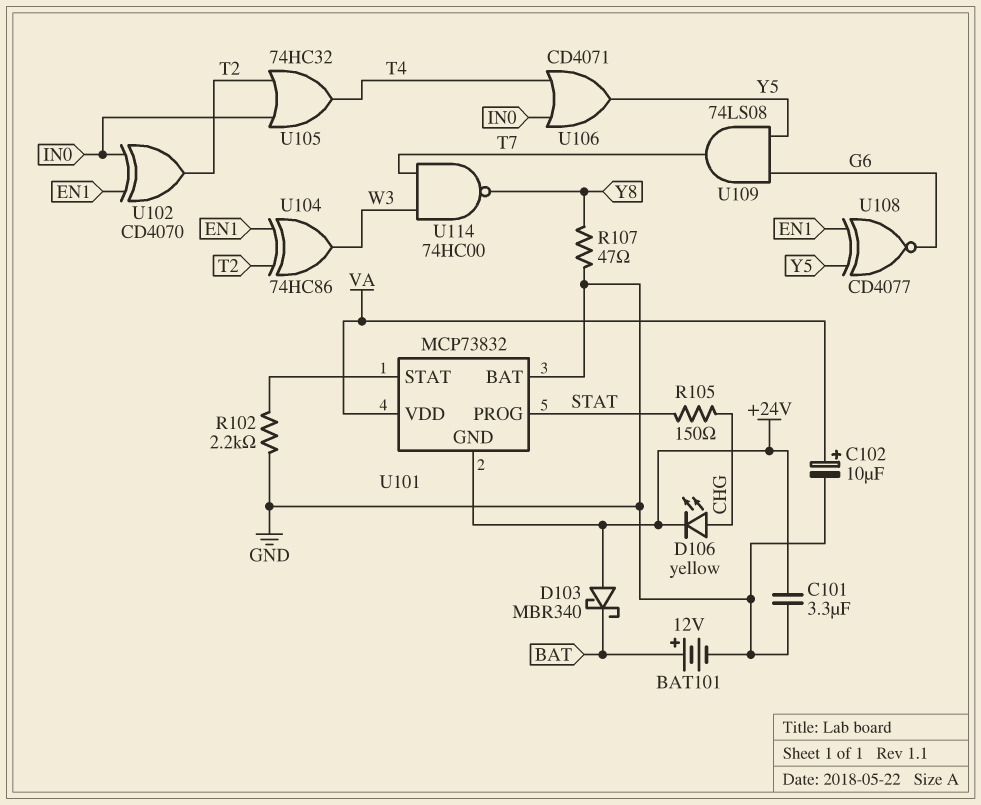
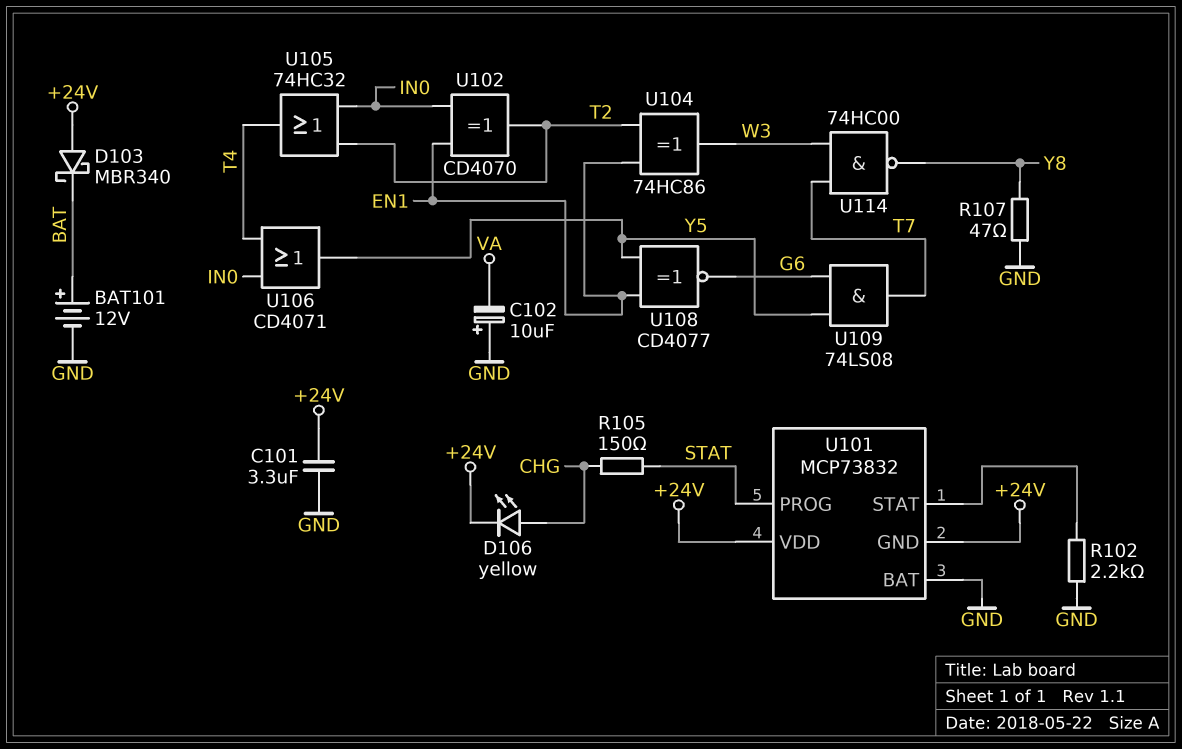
C102: 10uF (plus VA, minus GND) -> 10uF (plus GND, minus VA)
U101 pin VDD: VA -> +24V

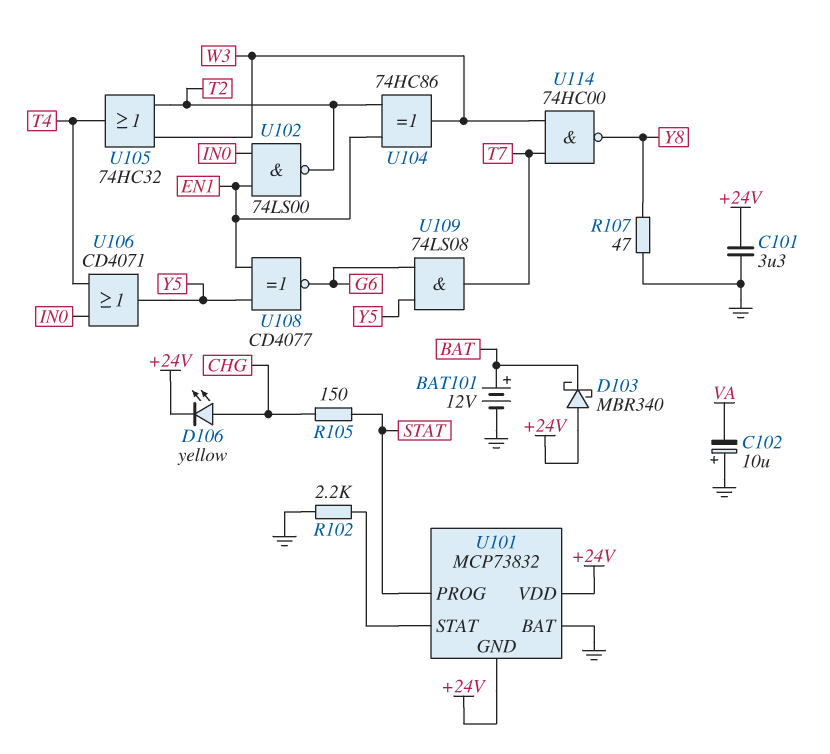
U102: XOR CD4070 (in EN1, in IN0, out T2) -> NAND 74LS00 (in EN1, in IN0, out T2)
U105: OR 74HC32 (in IN0, in T2, out T4) -> OR 74HC32 (in T2, in W3, out T4)

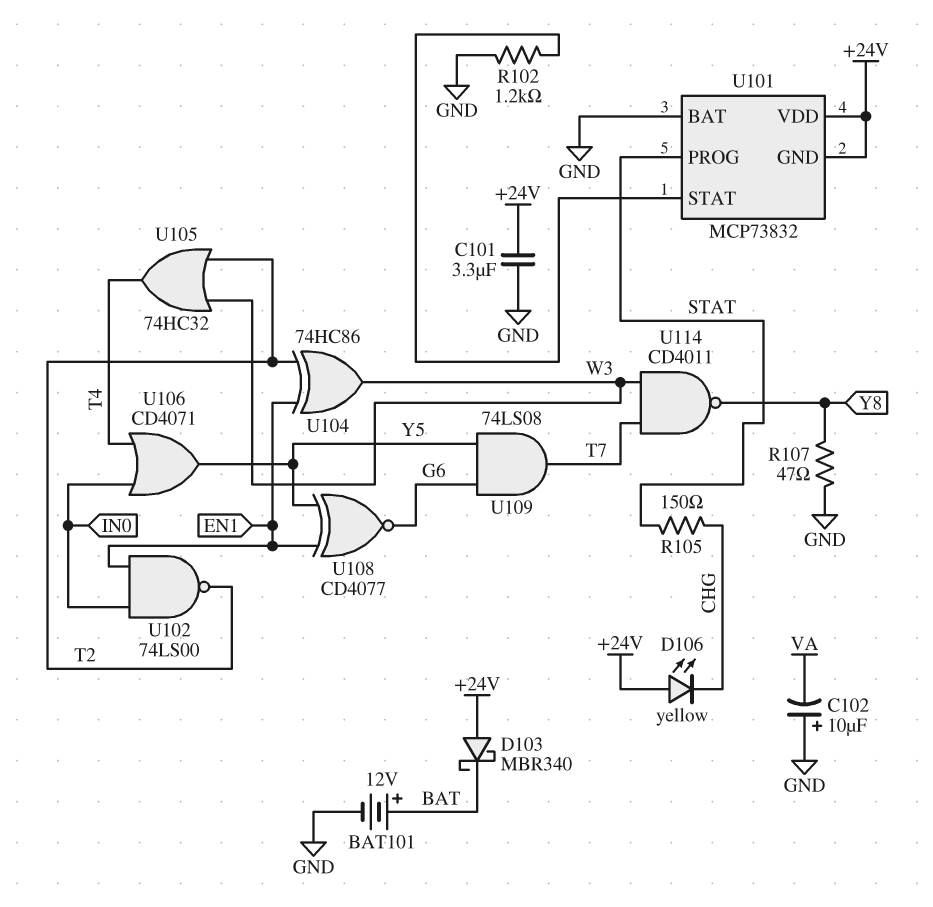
D106: LED yellow (A CHG, K +24V) -> LED yellow (A +24V, K CHG)
R102: 2.2k (GND, U101/STAT) -> 1.2k (GND, U101/STAT)
U114: NAND 74HC00 (in T7, in W3, out Y8) -> NAND CD4011 (in T7, in W3, out Y8)

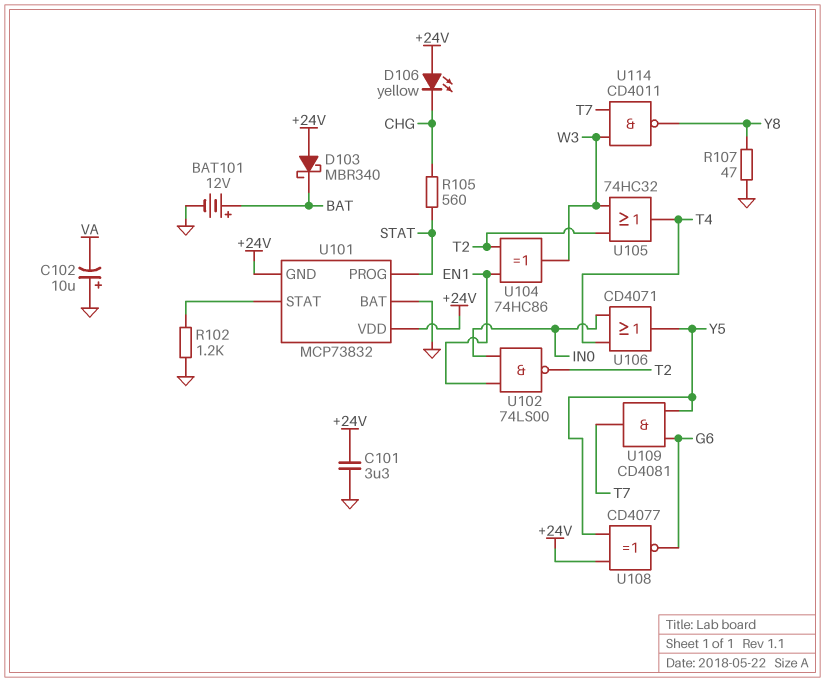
R105: 150 (CHG, STAT) -> 560 (CHG, STAT)
U108: XNOR CD4077 (in EN1, in Y5, out G6) -> XNOR CD4077 (in +24V, in Y5, out G6)
U109: AND 74LS08 (in G6, in Y5, out T7) -> AND CD4081 (in G6, in Y5, out T7)

